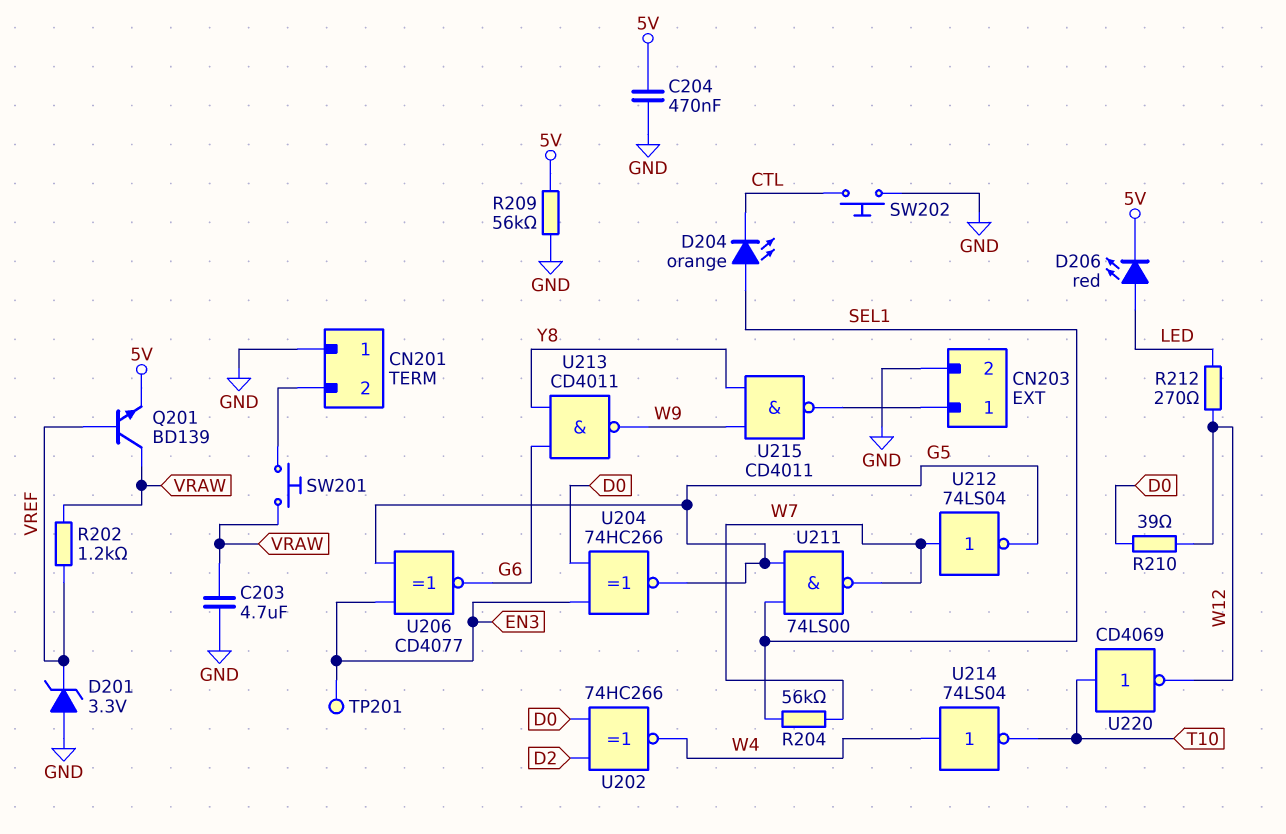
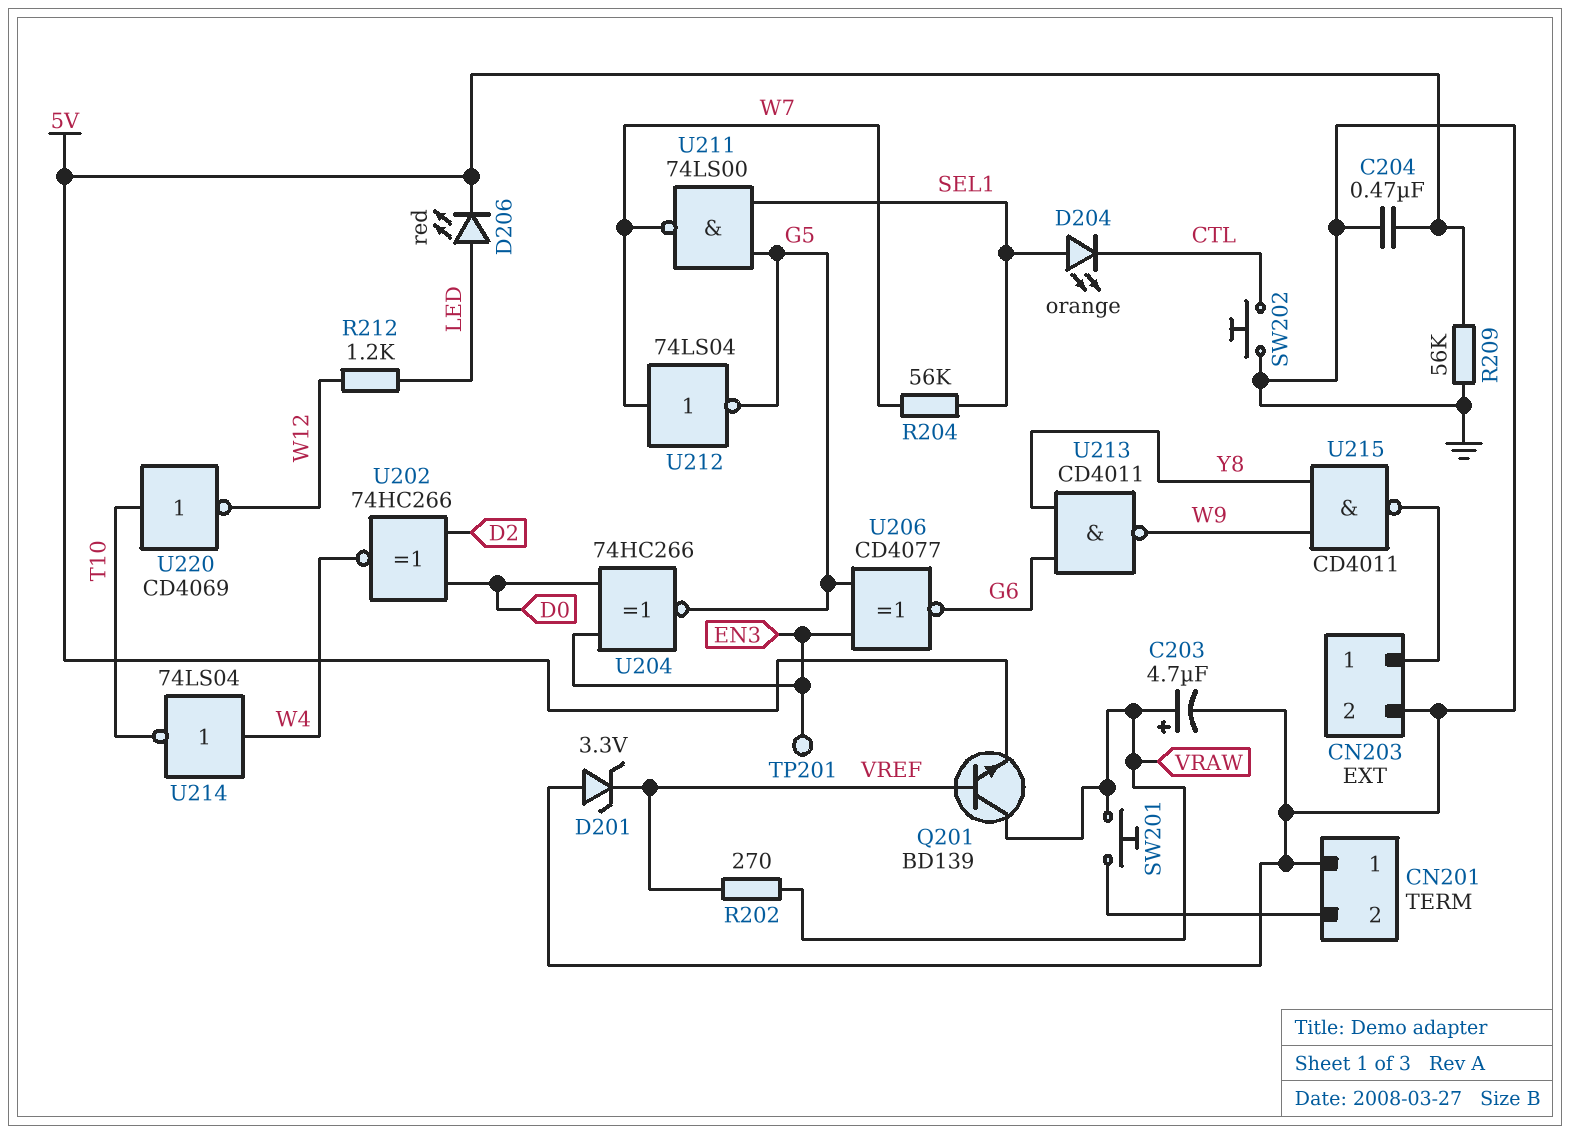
C203: 4.7uF (GND, VRAW) -> 4.7uF (plus VRAW, minus GND)
R202: 1.2k (VRAW, VREF) -> 270 (VRAW, VREF)
R210: 39 (D0, W12) -> none
R212: 270 (LED, W12) -> 1.2k (LED, W12)

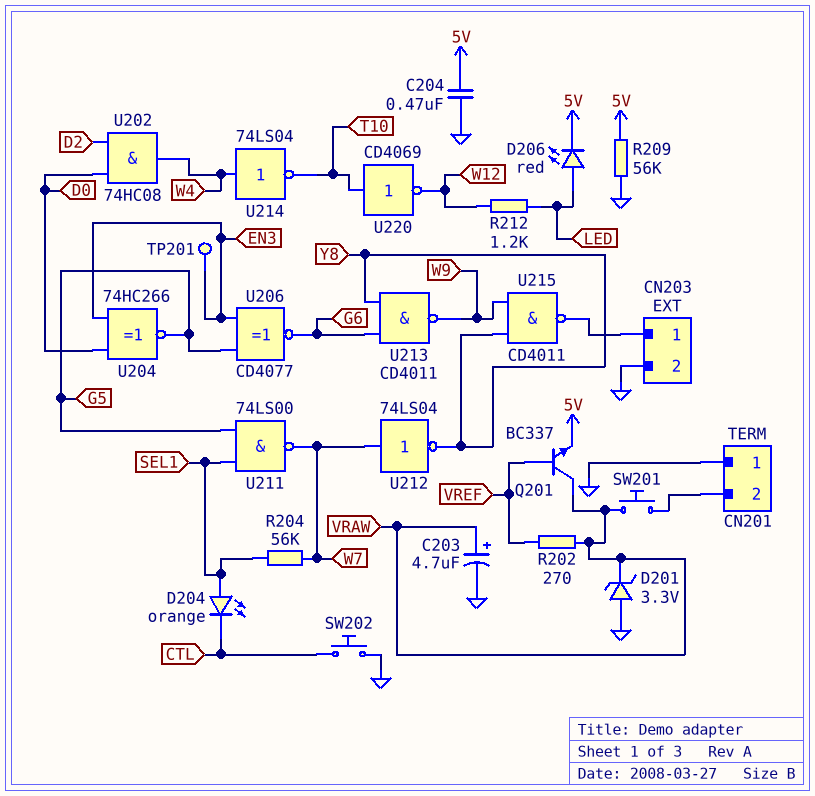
D201: zener 3.3V (A GND, K VREF) -> zener 3.3V (A GND, K VRAW)
Q201: NPN BD139 (B VREF, C VRAW, E 5V) -> NPN BC337 (B VREF, C VRAW, E 5V)
U202: XNOR 74HC266 (in D0, in D2, out W4) -> AND 74HC08 (in D0, in D2, out W4)
U212: NOT 74LS04 (in W7, out G5) -> NOT 74LS04 (in W7, out Y8)

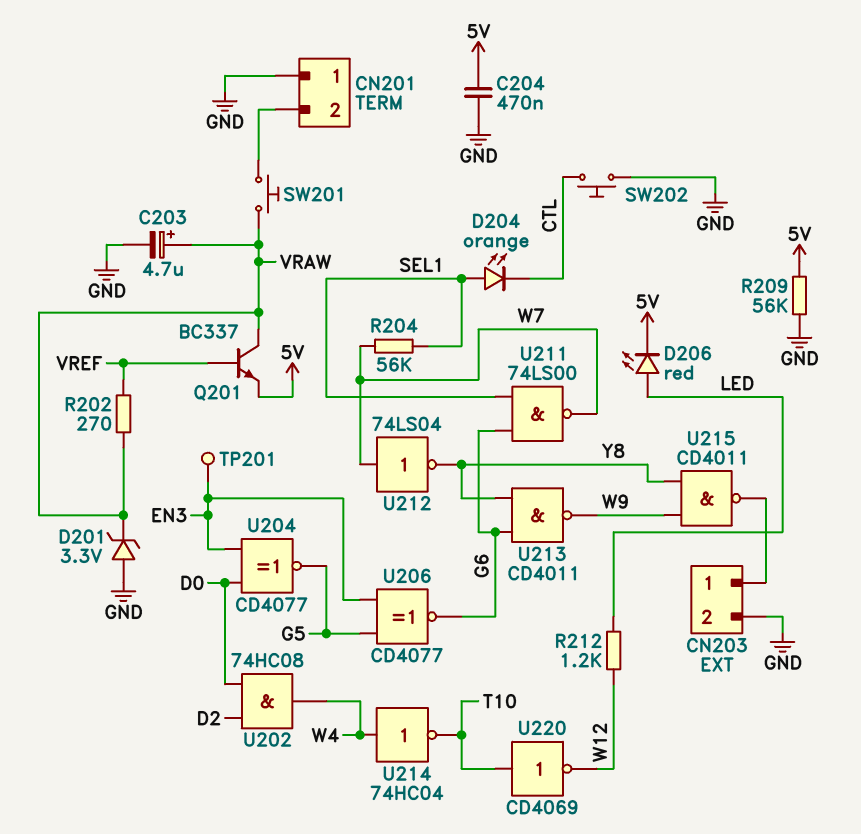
U204: XNOR 74HC266 (in D0, in EN3, out G5) -> XNOR CD4077 (in D0, in EN3, out G5)
U211: NAND 74LS00 (in G5, in SEL1, out W7) -> NAND 74LS00 (in G6, in SEL1, out W7)
U214: NOT 74LS04 (in W4, out T10) -> NOT 74HC04 (in W4, out T10)

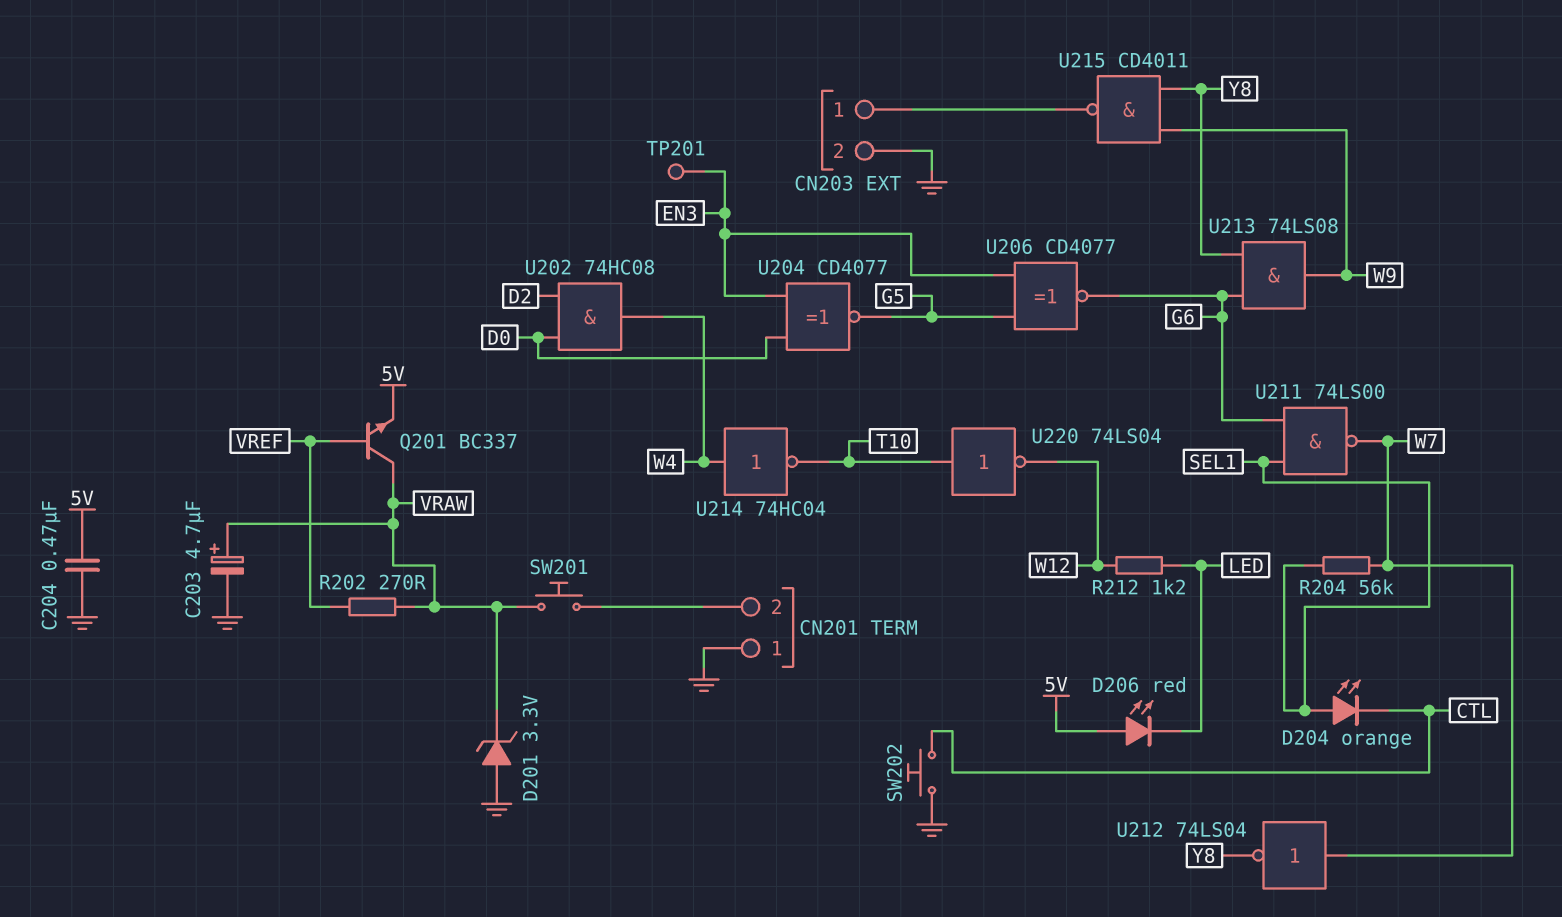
D206: LED red (A LED, K 5V) -> LED red (A 5V, K LED)
R209: 56k (5V, GND) -> none
U213: NAND CD4011 (in G6, in Y8, out W9) -> AND 74LS08 (in G6, in Y8, out W9)
U220: NOT CD4069 (in T10, out W12) -> NOT 74LS04 (in T10, out W12)

